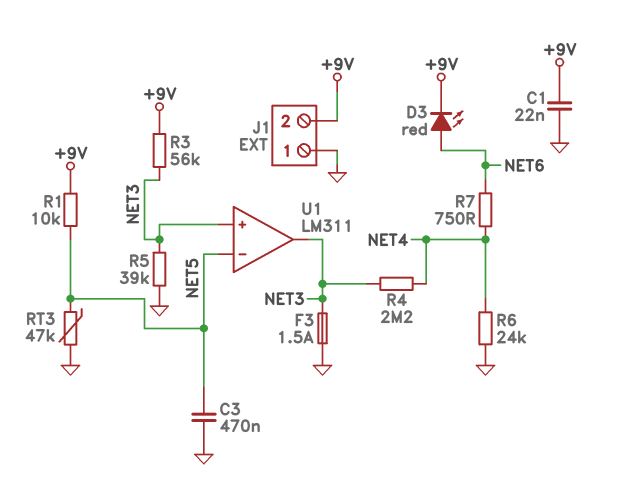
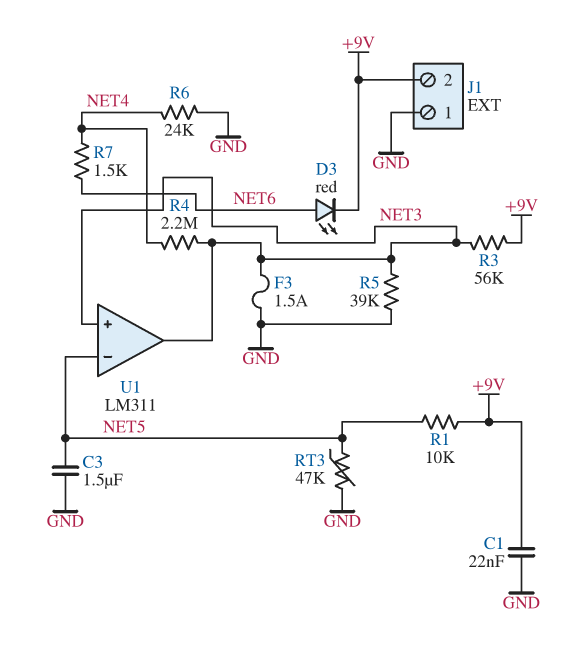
C3: 470nF (GND, NET5) -> 1.5uF (GND, NET5)
R7: 750 (NET4, NET6) -> 1.5k (NET4, NET6)

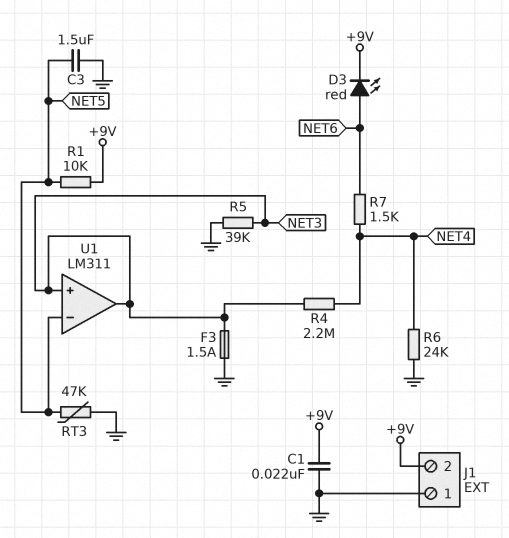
R3: 56k (+9V, NET3) -> none

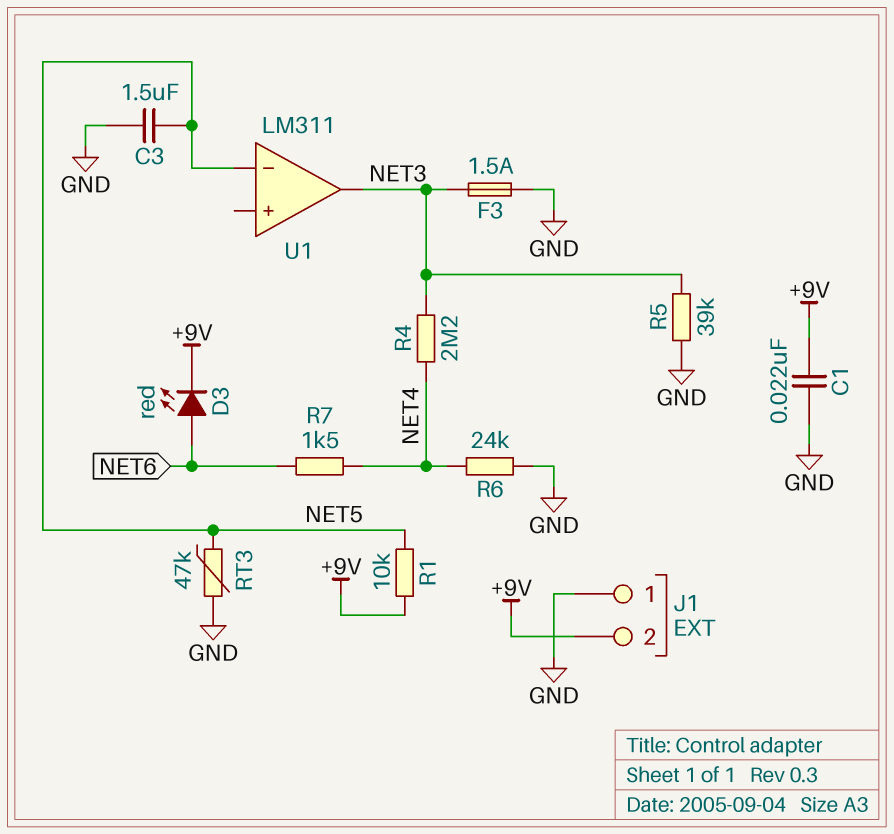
U1 pin in+: NET3 -> none

